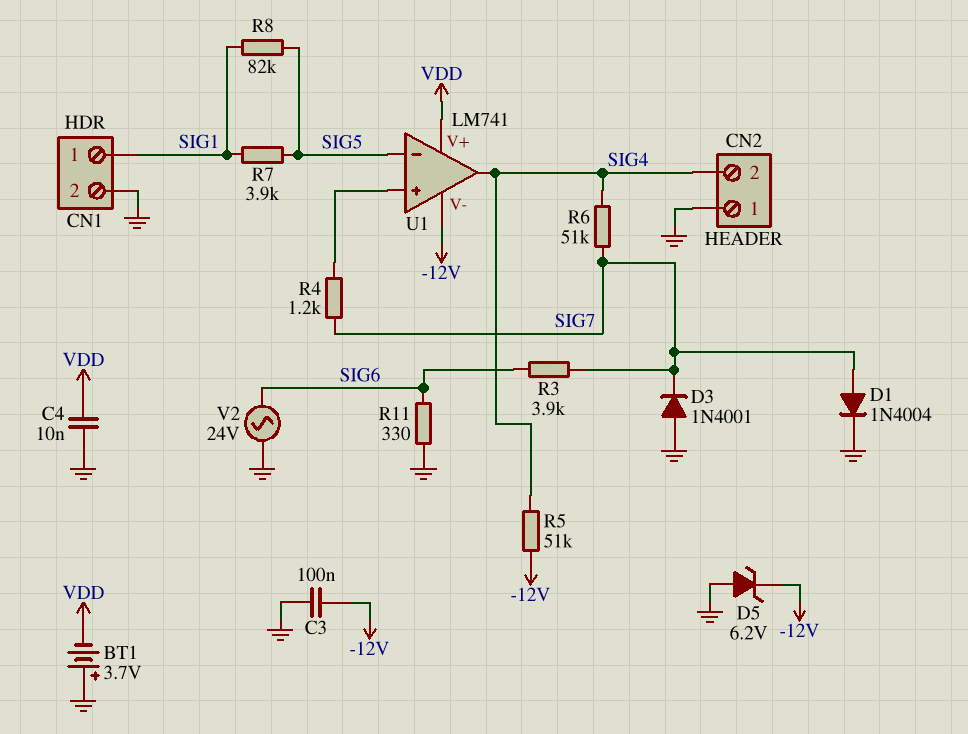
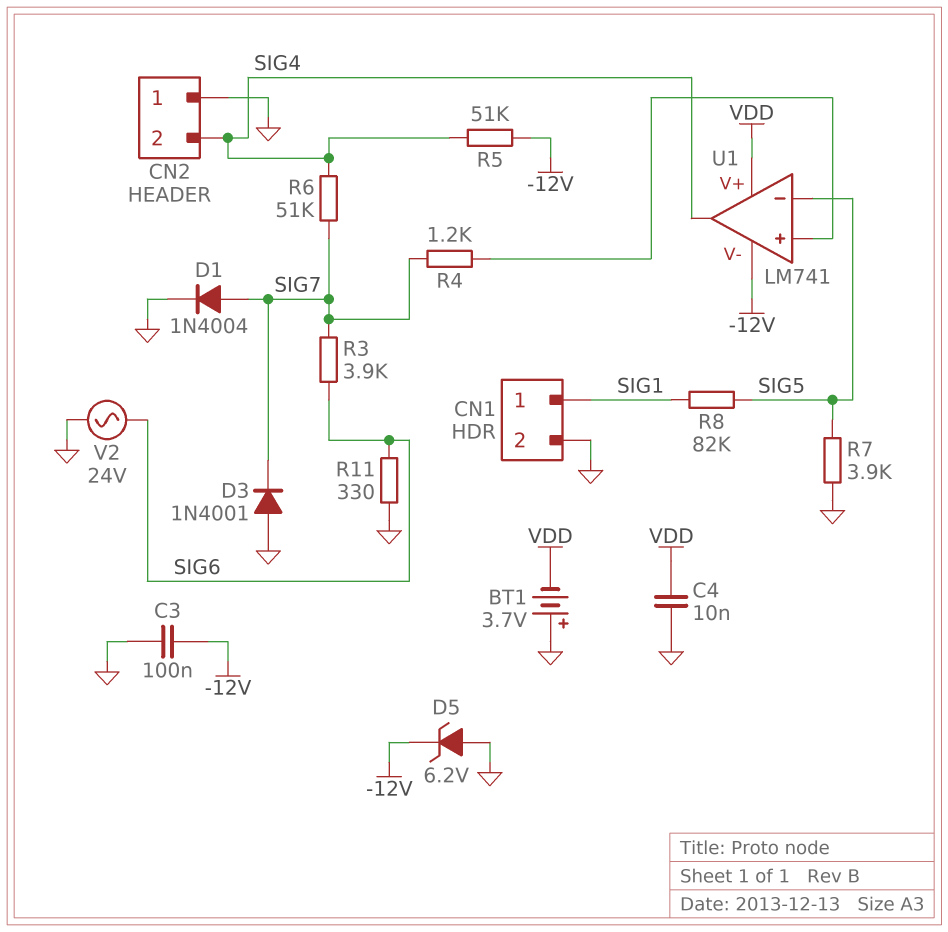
R7: 3.9k (SIG1, SIG5) -> 3.9k (GND, SIG5)

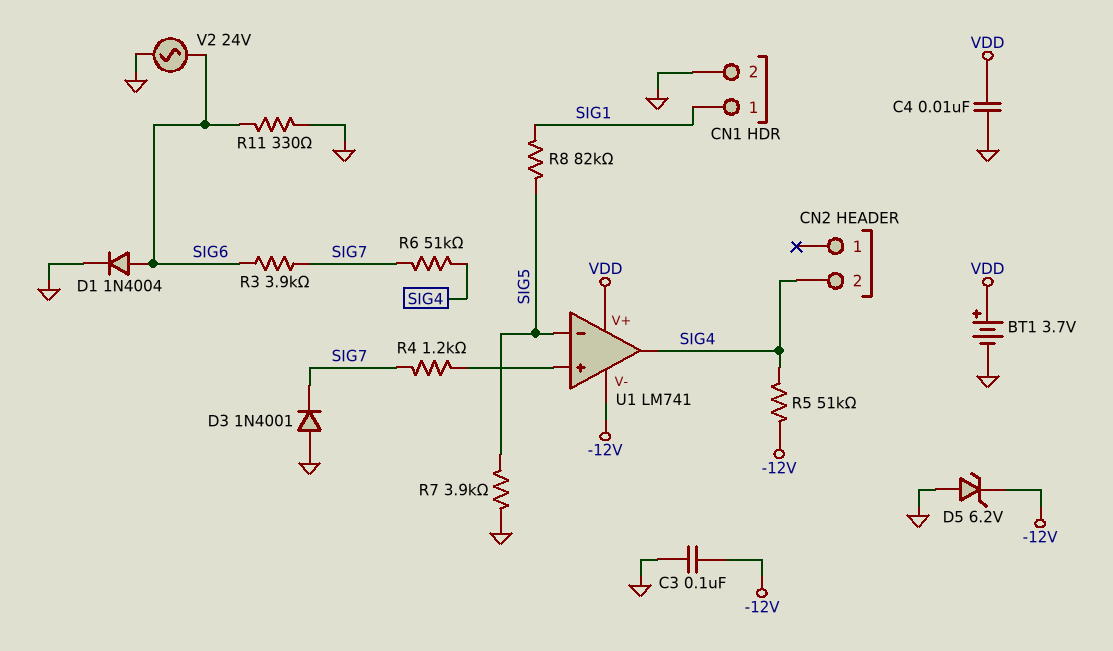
BT1: 3.7V (plus GND, minus VDD) -> 3.7V (plus VDD, minus GND)
CN2 pin 1: GND -> none
D1: diode 1N4004 (A SIG7, K GND) -> diode 1N4004 (A SIG6, K GND)

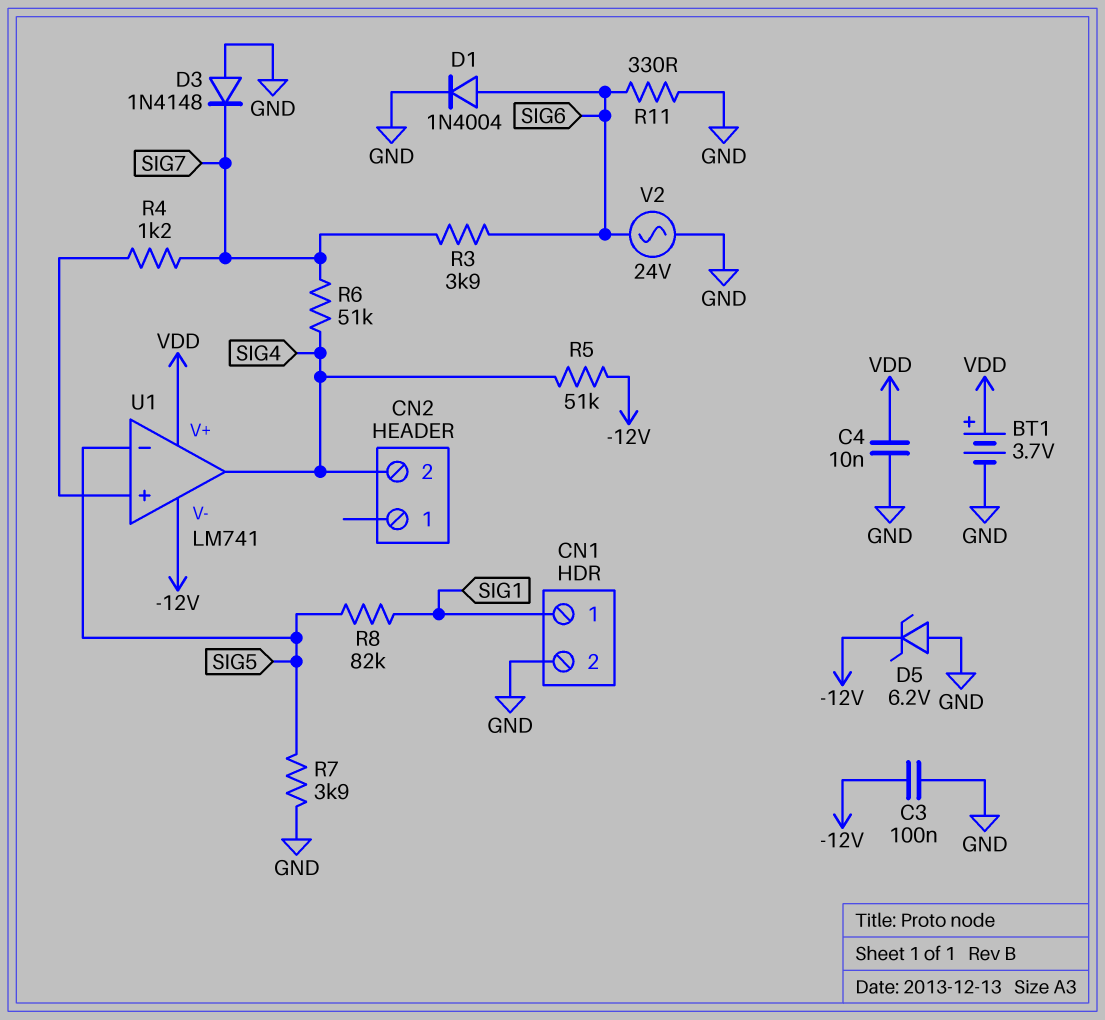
D3: diode 1N4001 (A GND, K SIG7) -> diode 1N4148 (A GND, K SIG7)

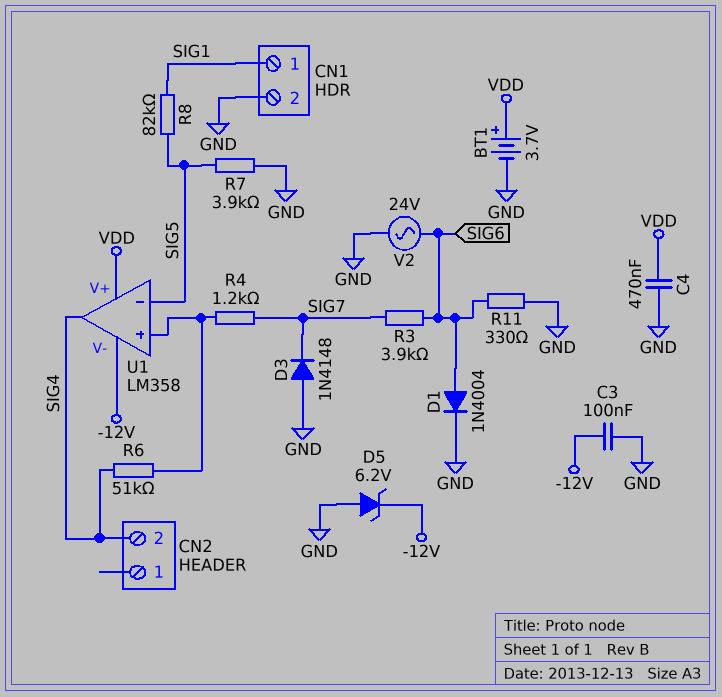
C4: 10nF (GND, VDD) -> 470nF (GND, VDD)
R5: 51k (-12V, SIG4) -> none
R6: 51k (SIG4, SIG7) -> 51k (SIG4, U1/in+)
U1: LM741 -> LM358

